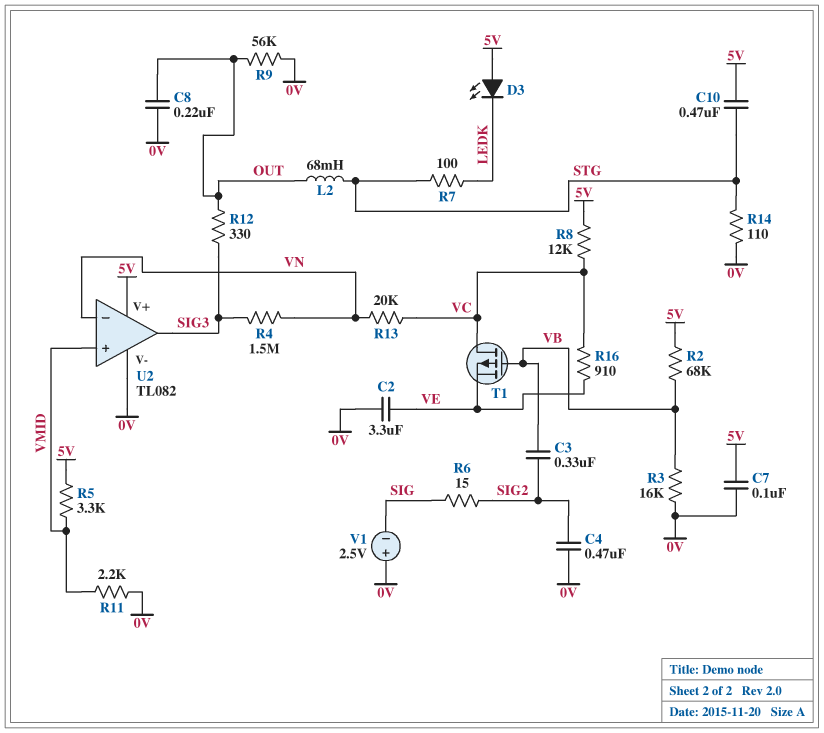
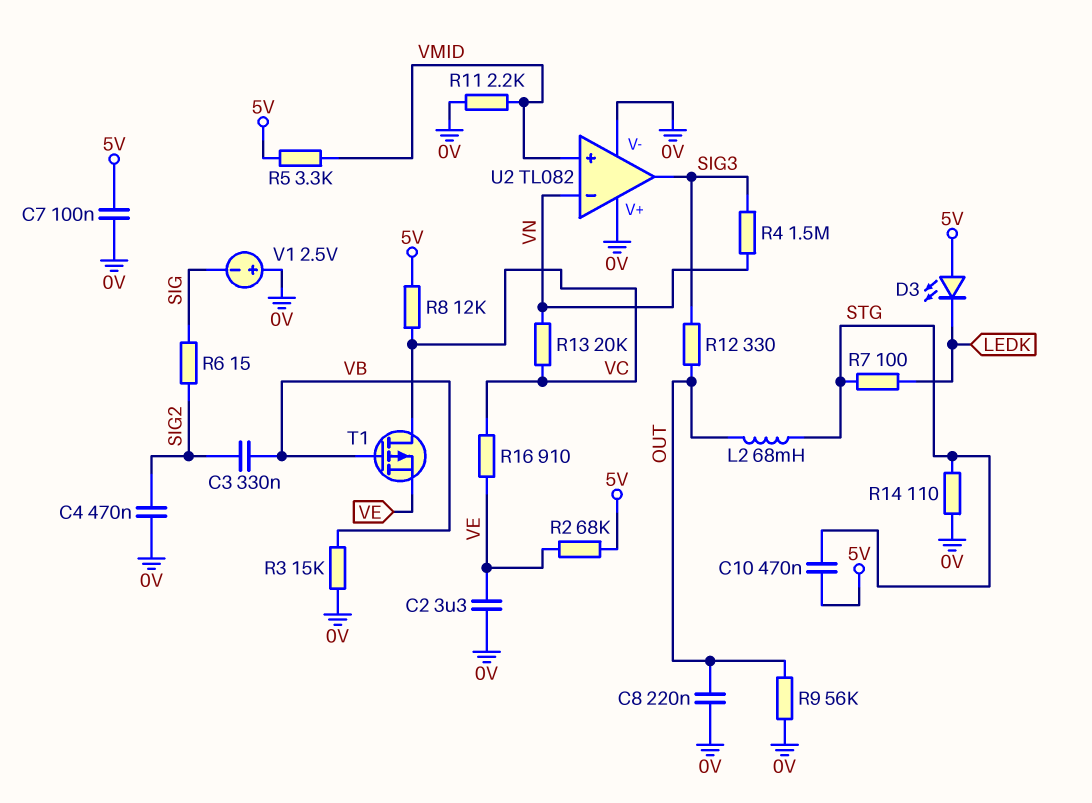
R2: 68k (5V, VB) -> 68k (5V, VE)
R3: 16k (0V, VB) -> 15k (0V, VB)
U2 pin V+: 5V -> 0V

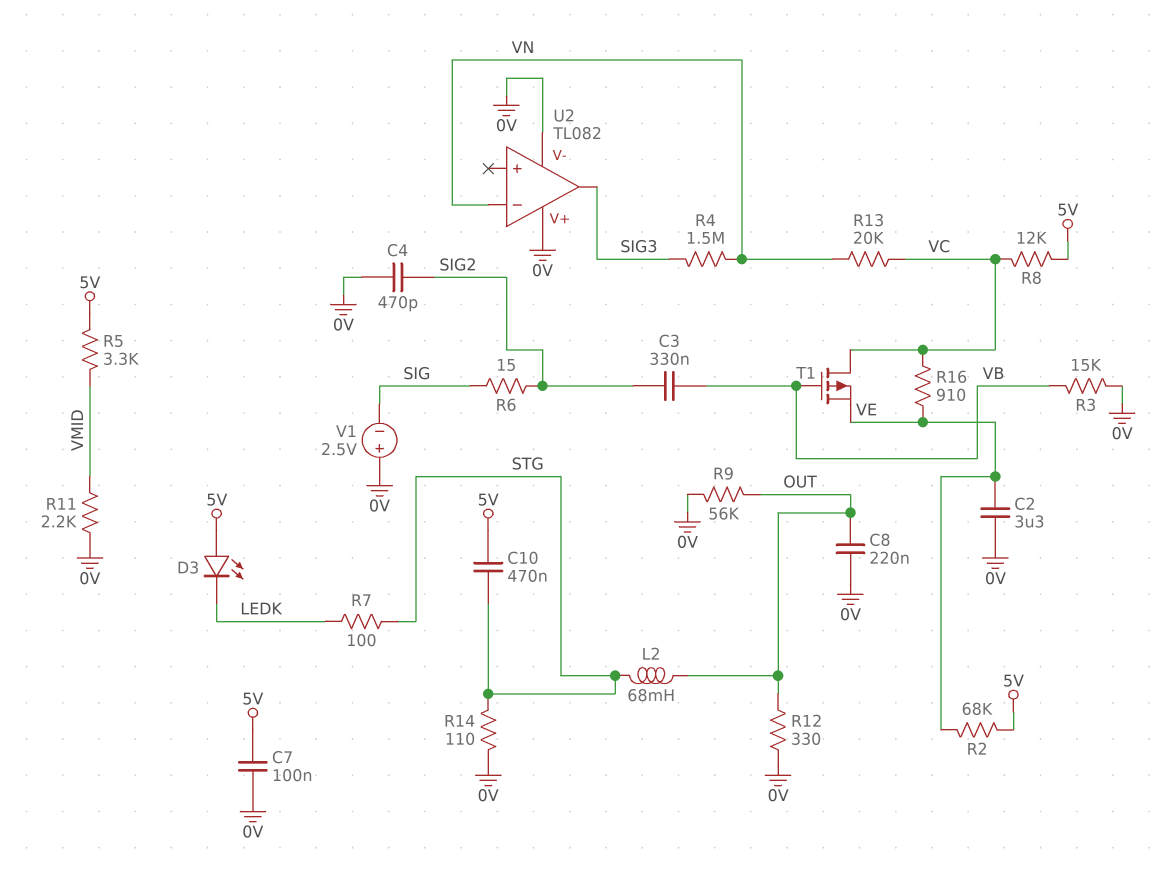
C4: 470nF (0V, SIG2) -> 470pF (0V, SIG2)
R12: 330 (OUT, SIG3) -> 330 (0V, OUT)
U2 pin in+: VMID -> none

